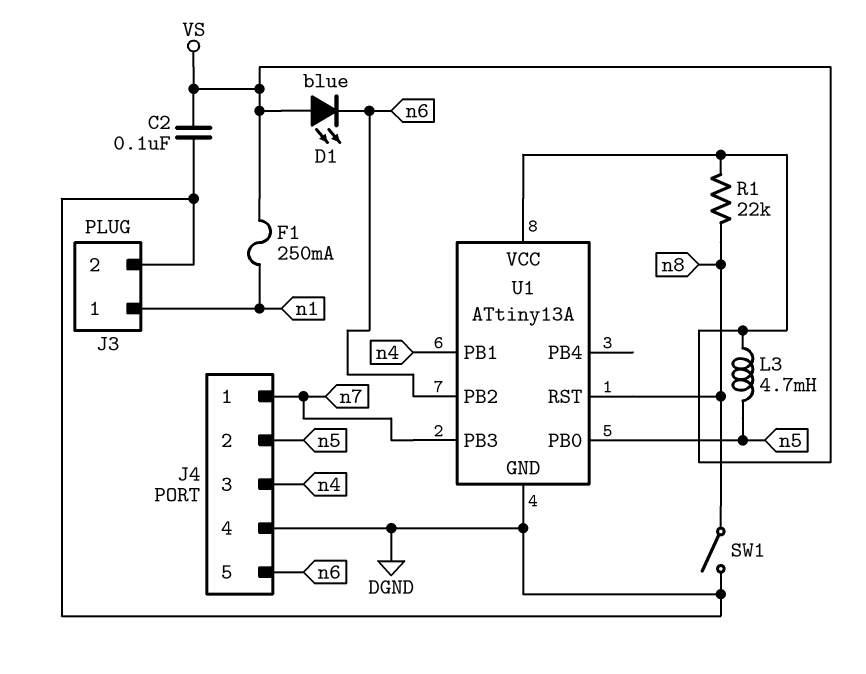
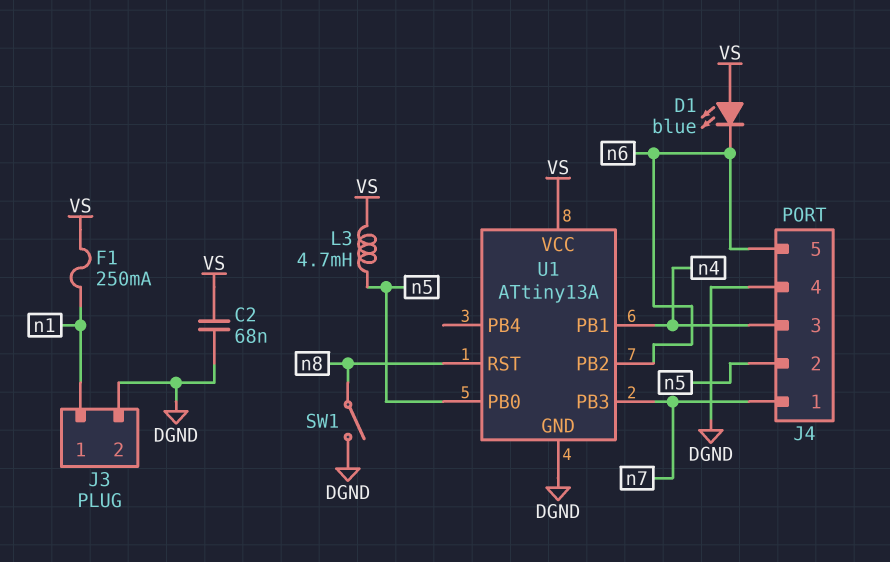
C2: 100nF (DGND, VS) -> 68nF (DGND, VS)
R1: 22k (VS, n8) -> none

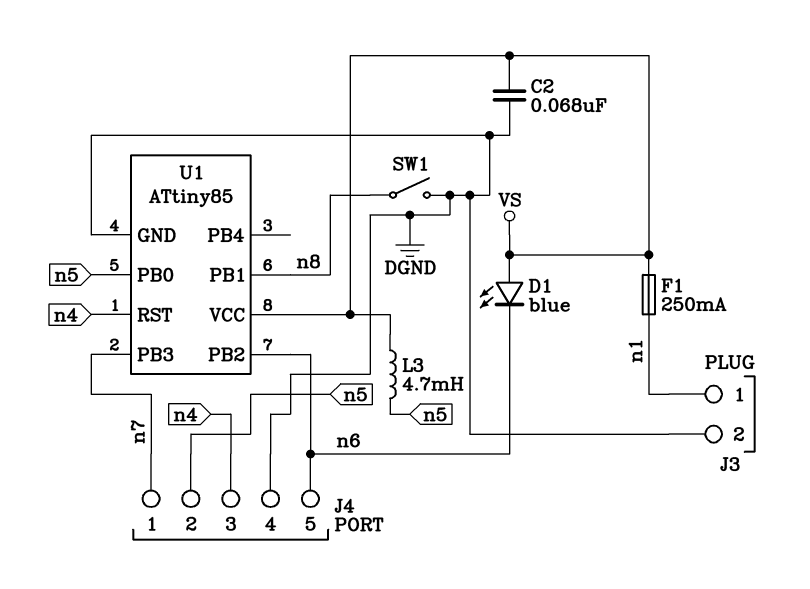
U1: ATtiny13A -> ATtiny85
U1 pin PB1: n4 -> n8
U1 pin RST: n8 -> n4

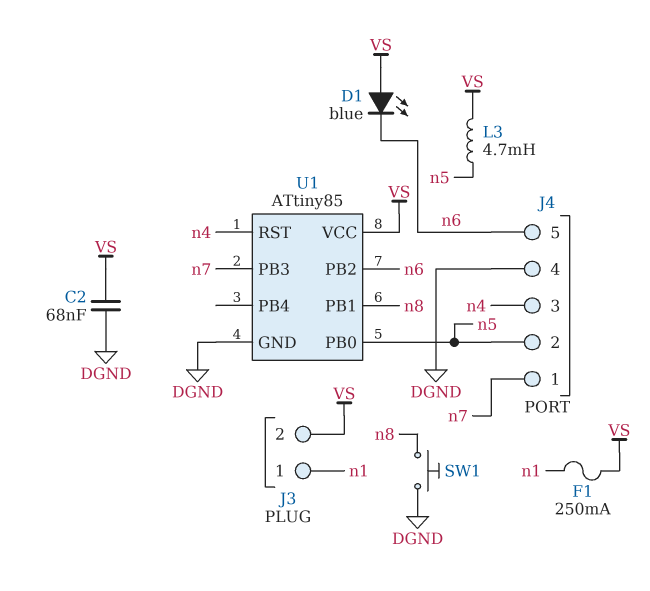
J3 pin 2: DGND -> VS
SW1: switch (DGND, n8) -> button (DGND, n8)

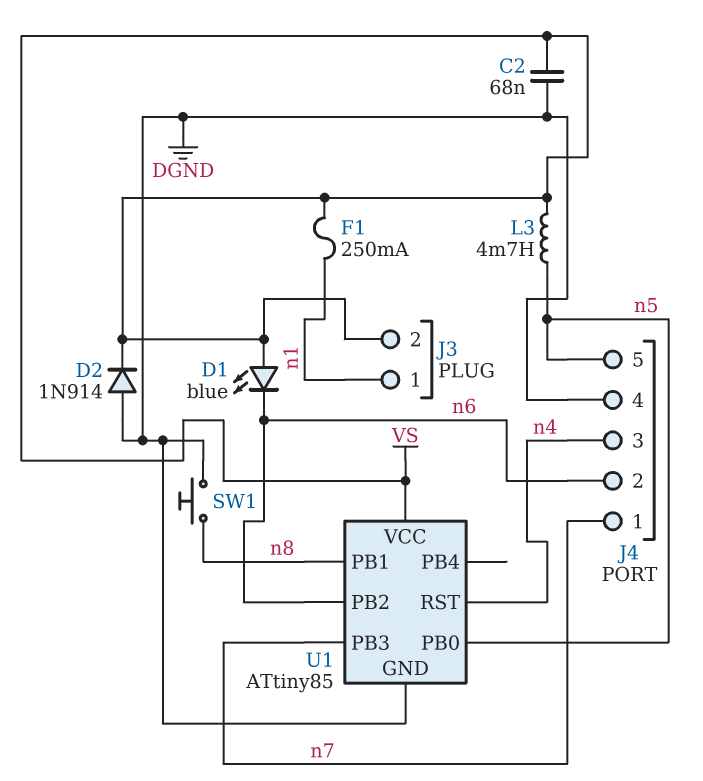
D2: none -> diode 1N914 (A DGND, K VS)
J4 pin 2: n5 -> n6
J4 pin 5: n6 -> n5

